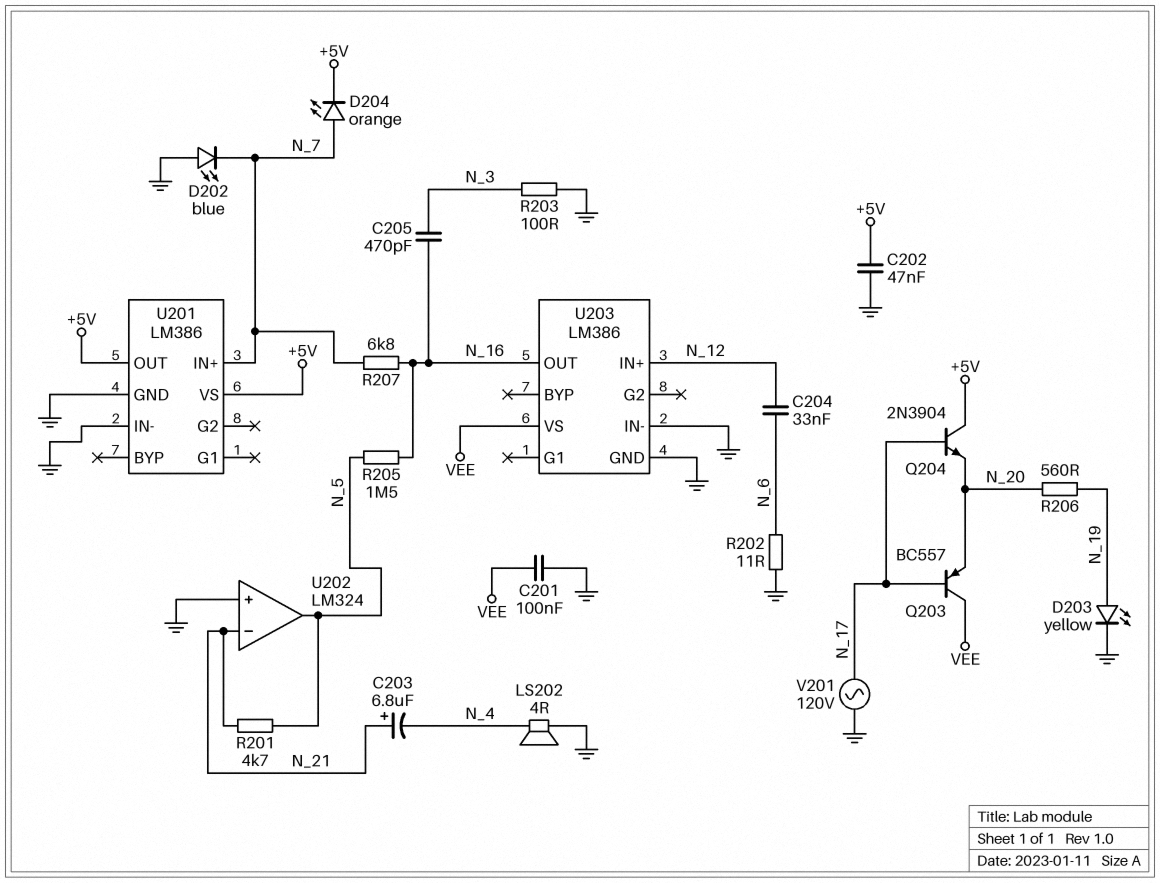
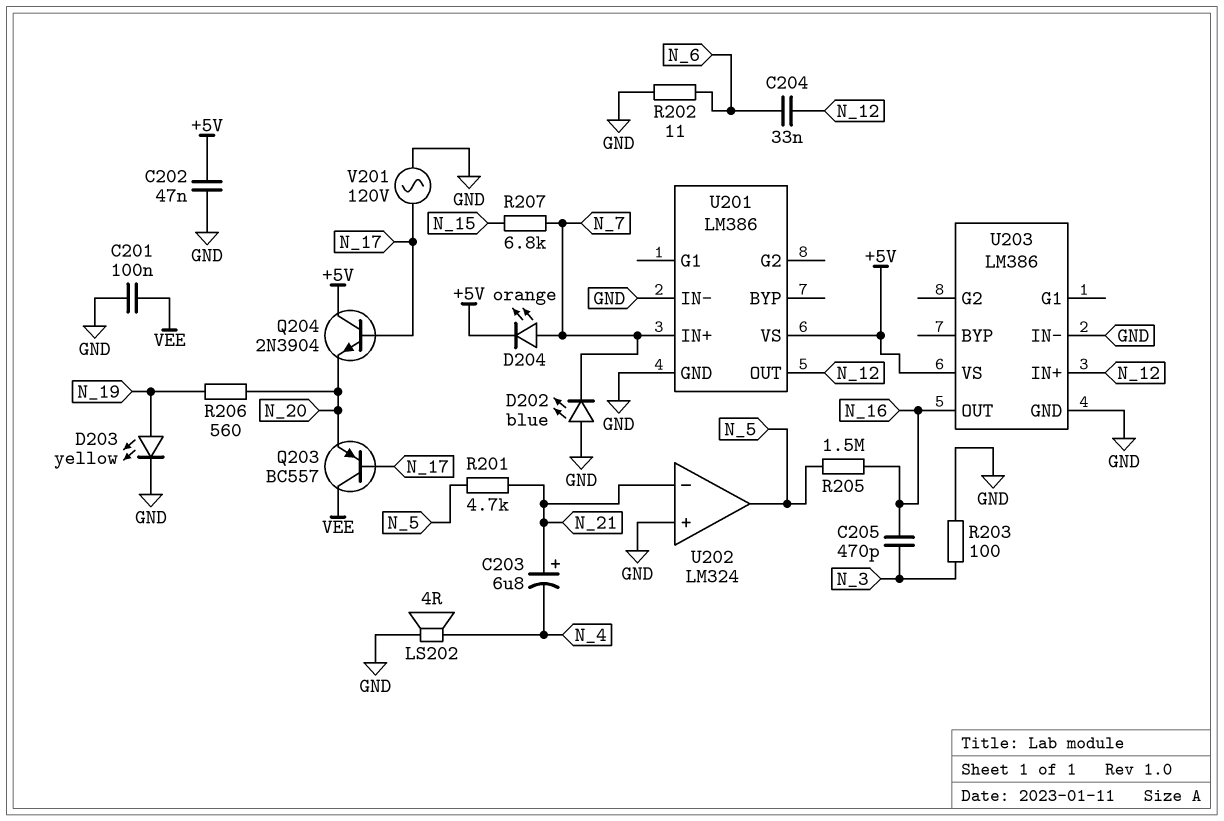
R207: 6.8k (N_7, N_16) -> 6.8k (N_7, N_15)
U201 pin OUT: +5V -> N_12
U203 pin VS: VEE -> +5V

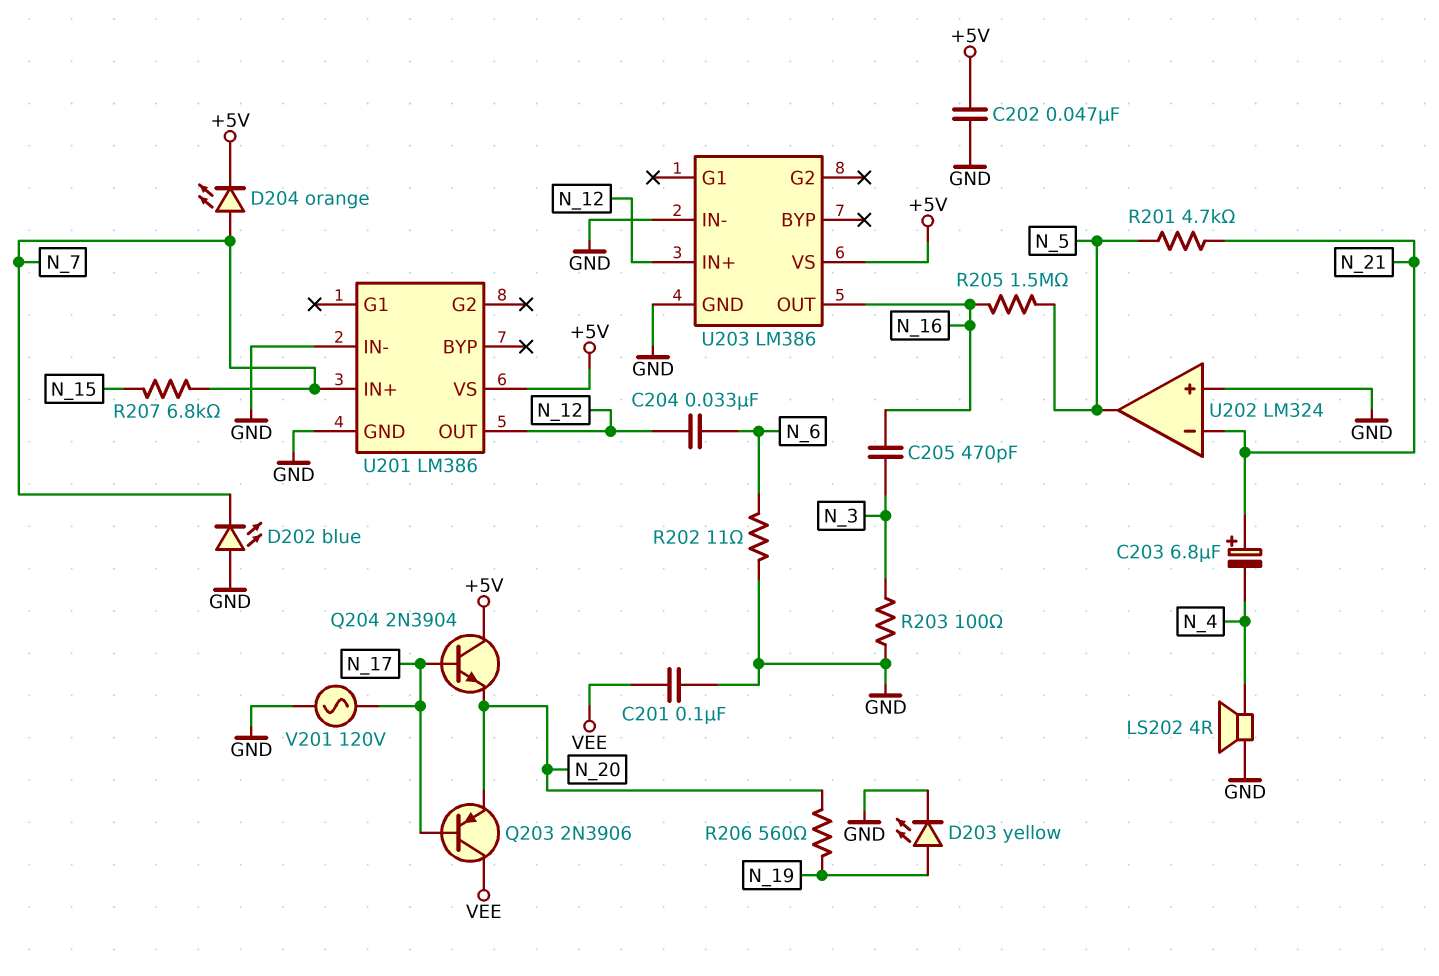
Q203: PNP BC557 (B N_17, C VEE, E N_20) -> PNP 2N3906 (B N_17, C VEE, E N_20)

